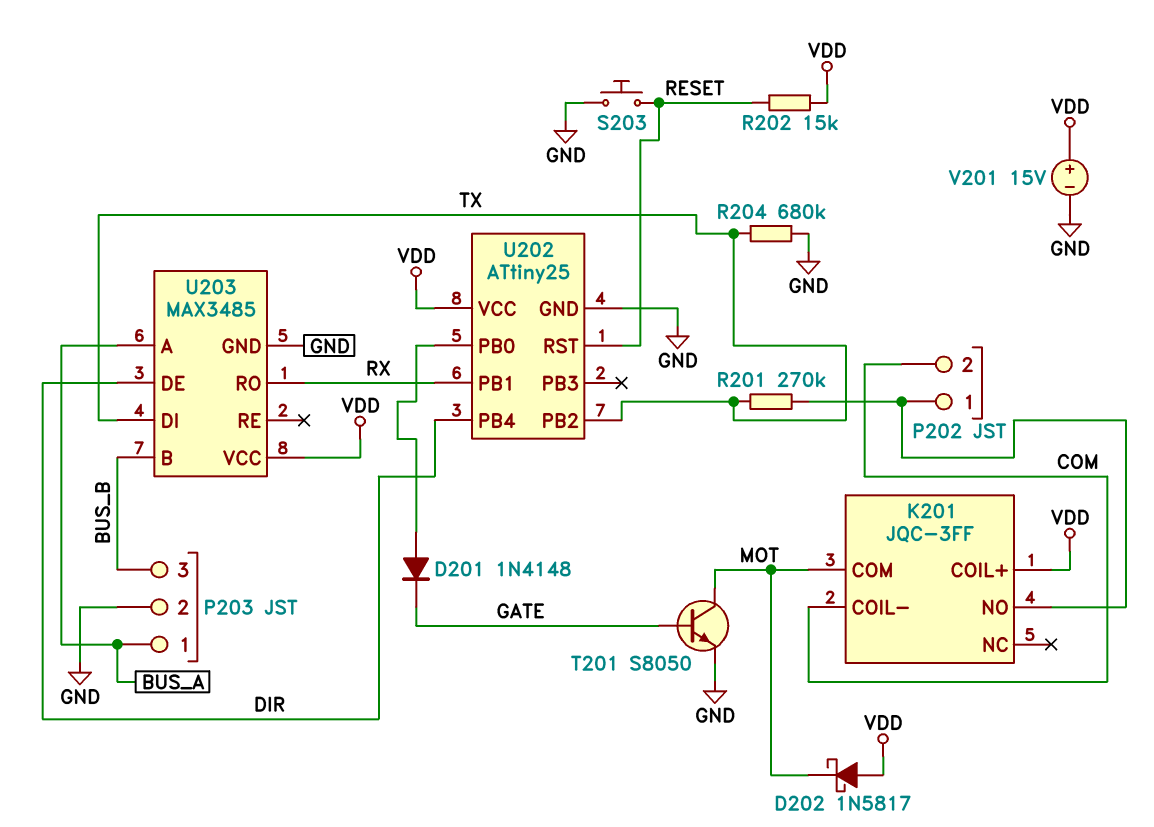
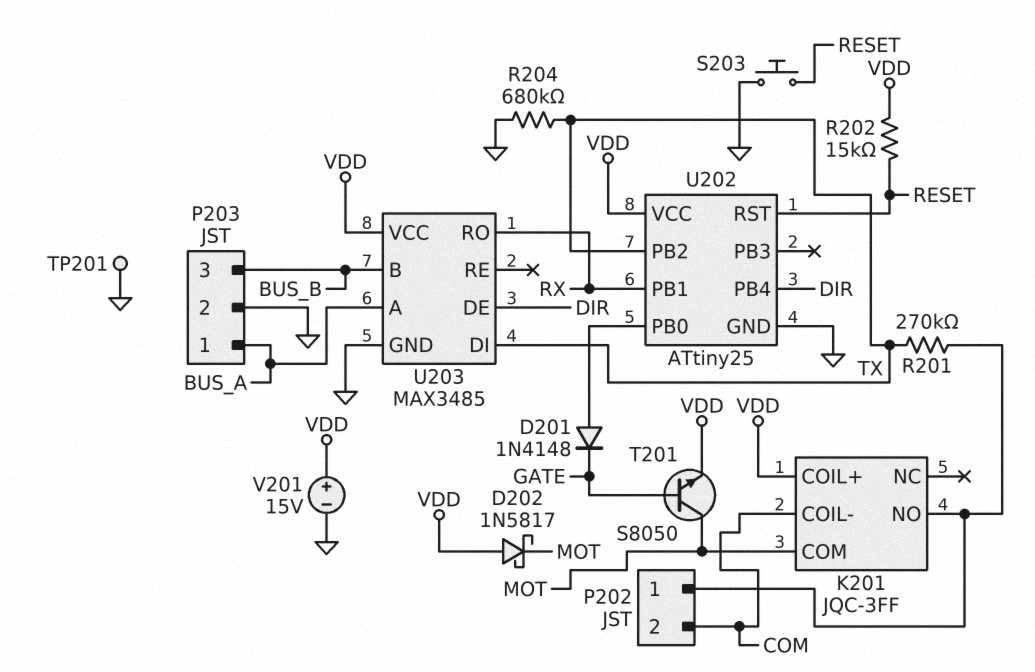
T201: NPN S8050 (B GATE, C MOT, E GND) -> NPN S8050 (B GATE, C MOT, E VDD)
TP201: none -> test point (GND)

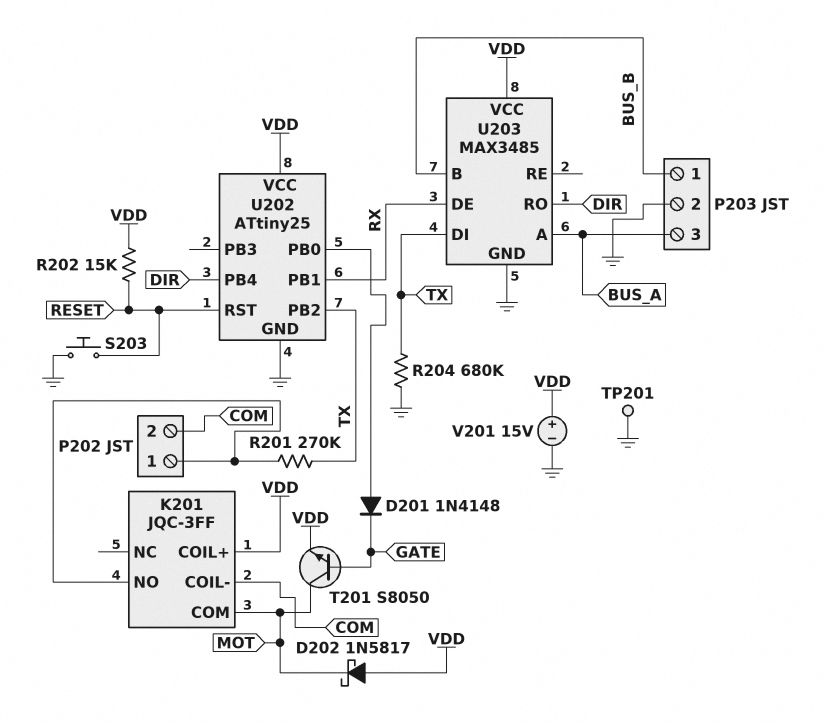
P203 pin 1: BUS_A -> BUS_B
P203 pin 3: BUS_B -> BUS_A
U203 pin DE: DIR -> RX
U203 pin RO: RX -> DIR

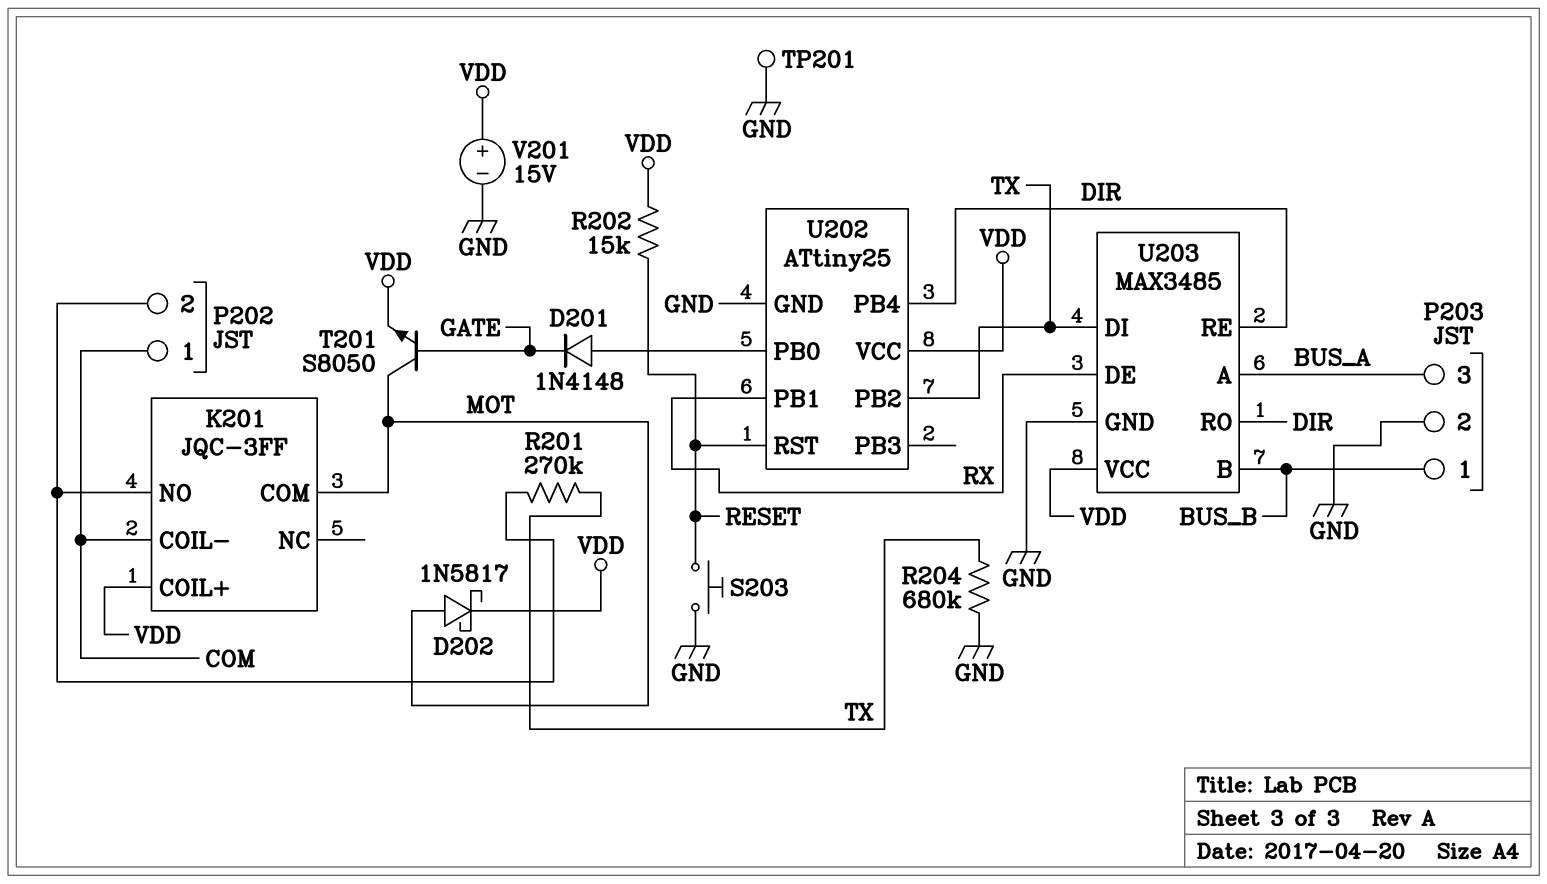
D202: schottky 1N5817 (A VDD, K MOT) -> schottky 1N5817 (A MOT, K VDD)
P202 pin 1: K201/NO -> COM
P202 pin 2: COM -> K201/NO
U203 pin RE: none -> DIR

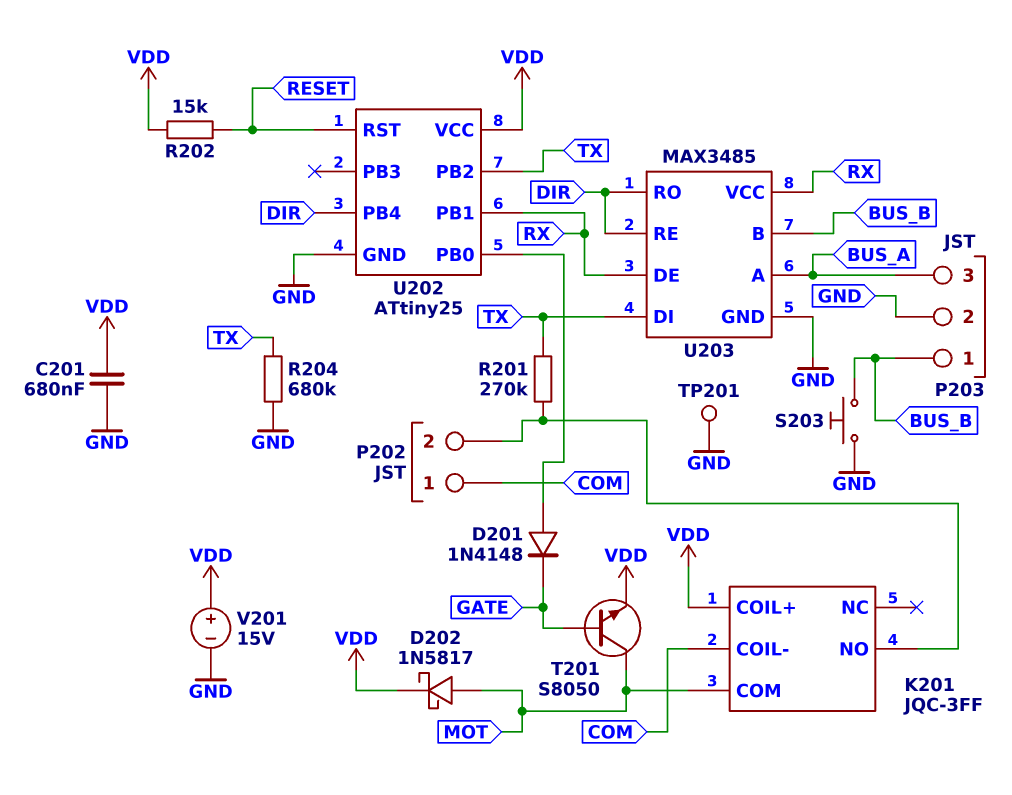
C201: none -> 680nF (GND, VDD)
S203: button (GND, RESET) -> button (BUS_B, GND)
U203 pin VCC: VDD -> RX

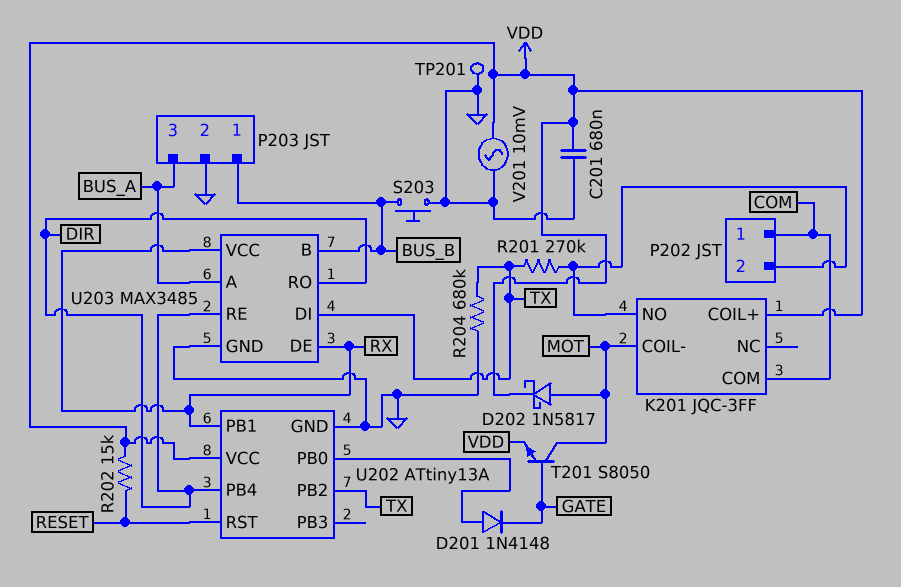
K201 pin COIL-: COM -> MOT
K201 pin COM: MOT -> COM
U202: ATtiny25 -> ATtiny13A
V201: 15V (plus VDD, minus GND) -> AC 10mV (GND, VDD)

